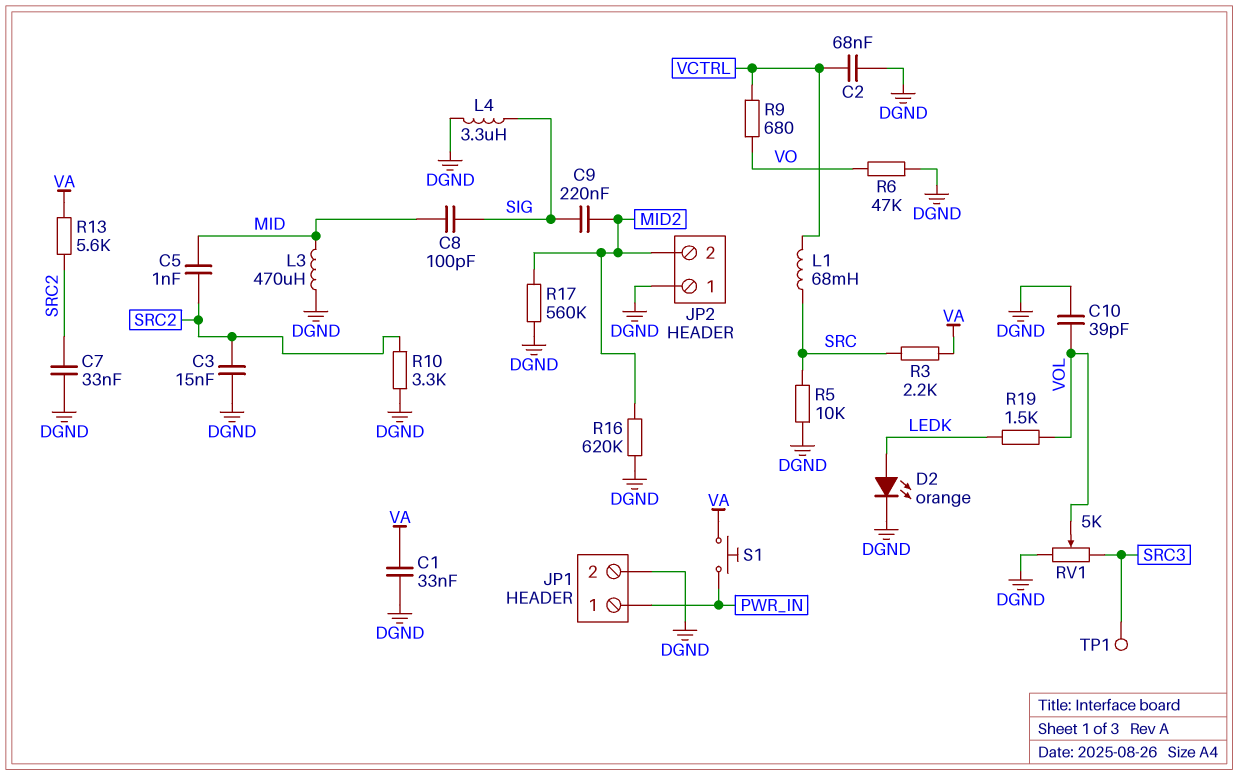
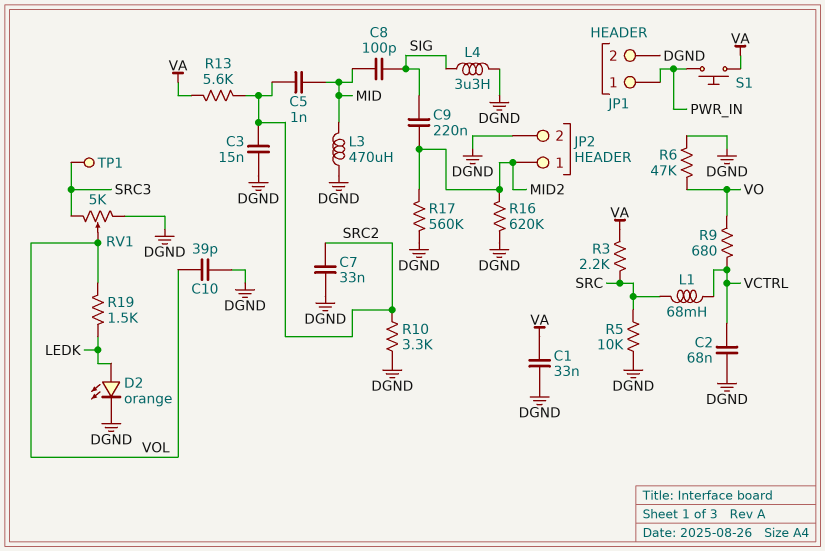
JP2 pin 1: DGND -> MID2
JP2 pin 2: MID2 -> DGND

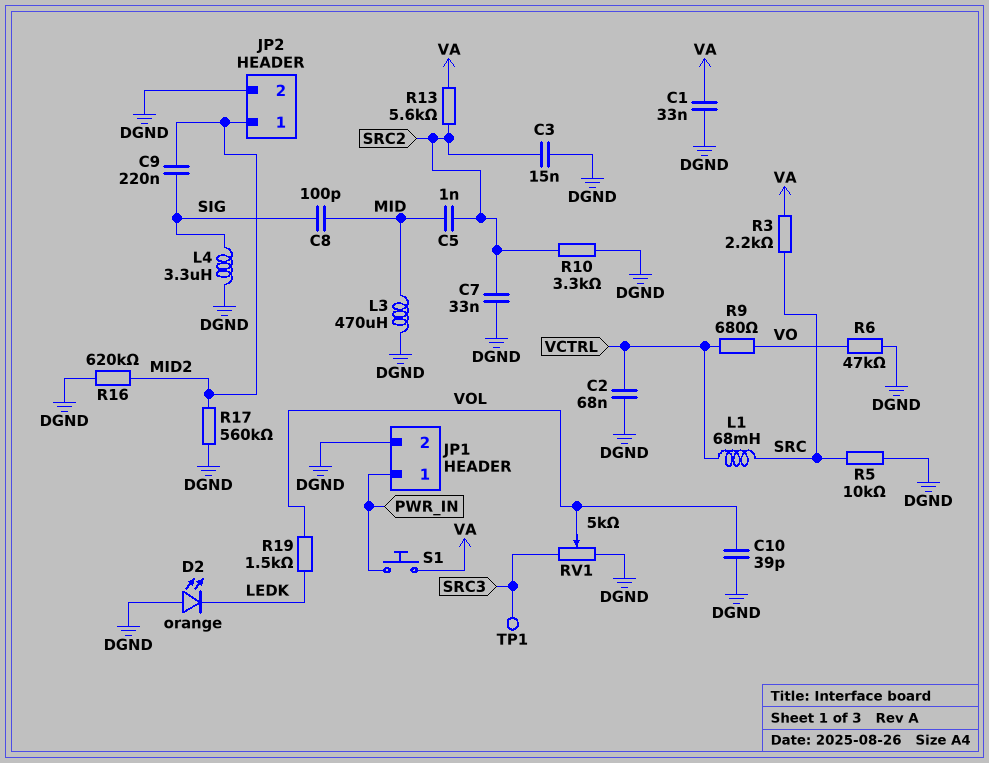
D2: LED orange (A LEDK, K DGND) -> LED orange (A DGND, K LEDK)

